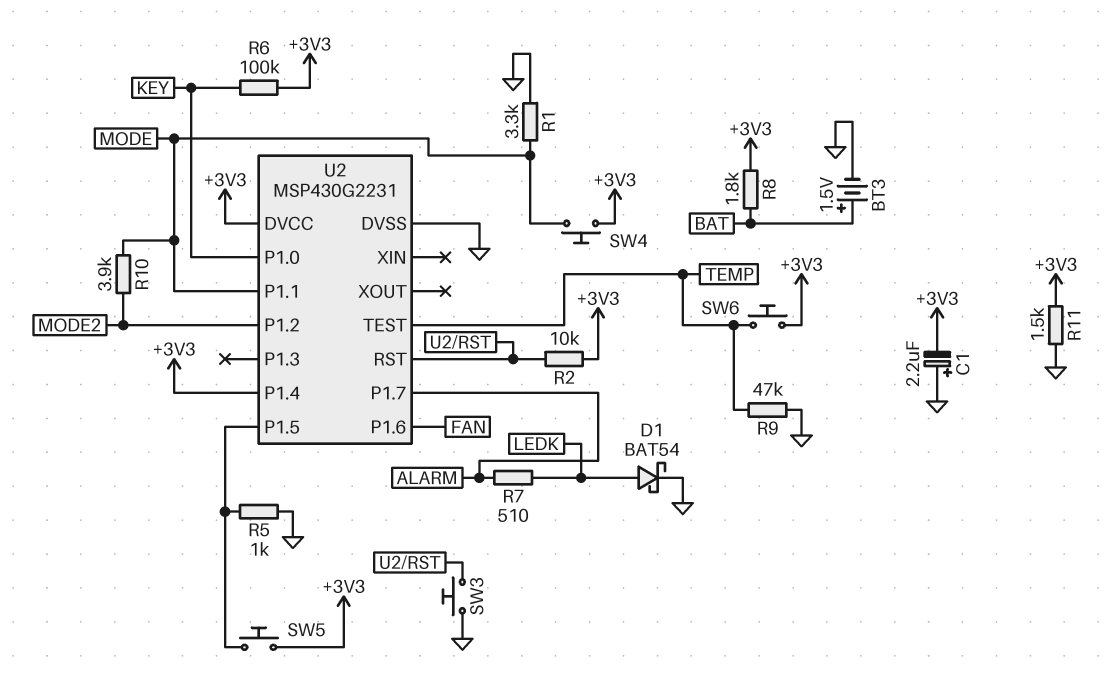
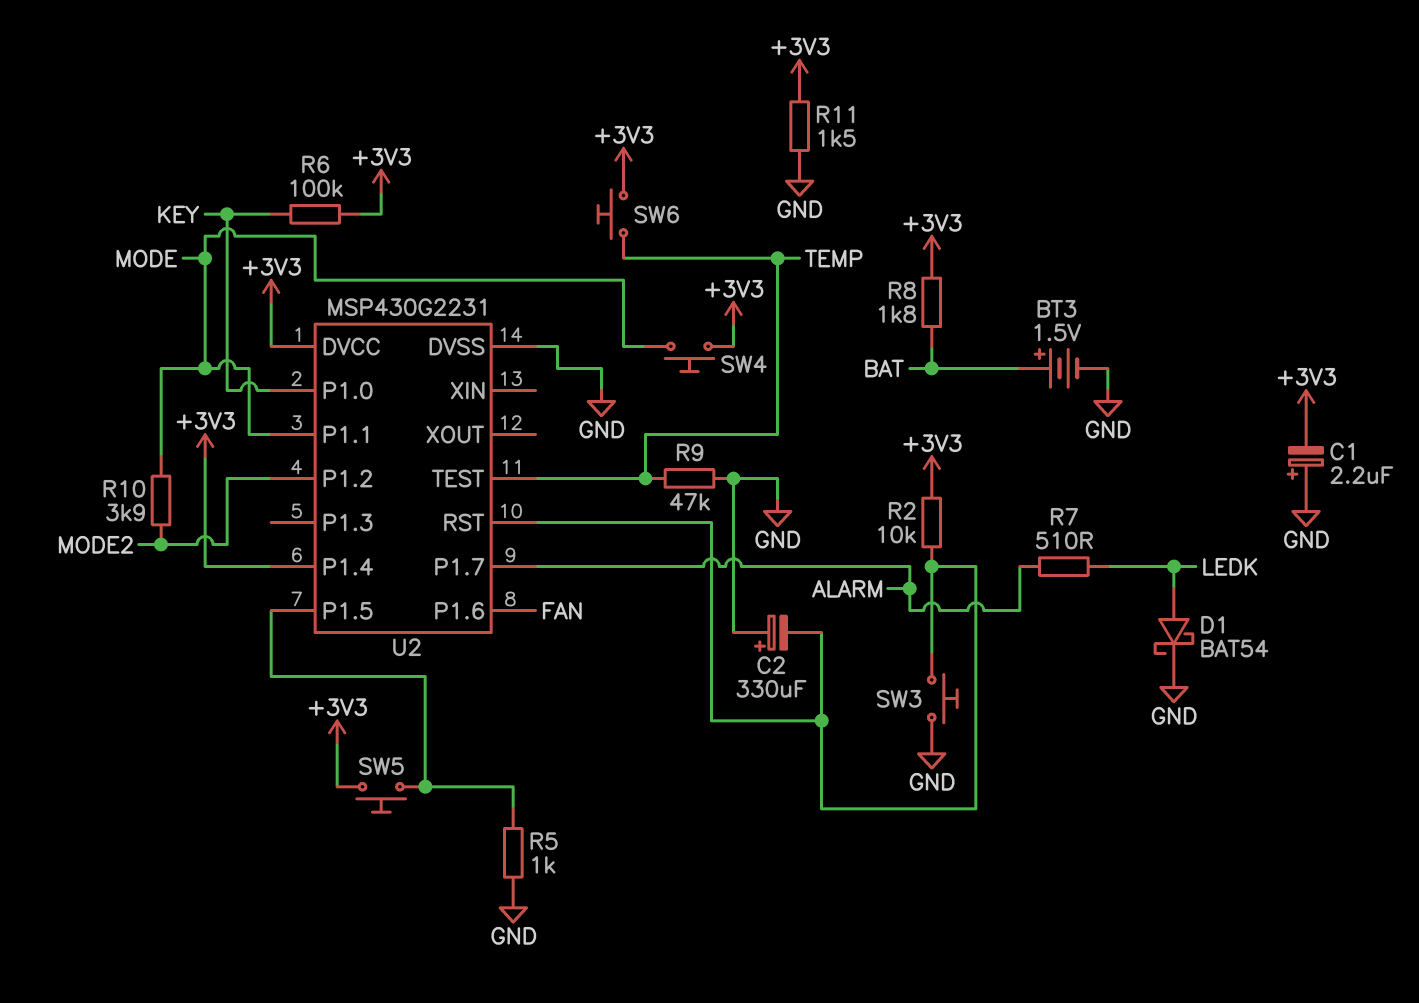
C2: none -> 330uF (plus GND, minus U2/RST)
R1: 3.3k (GND, MODE) -> none

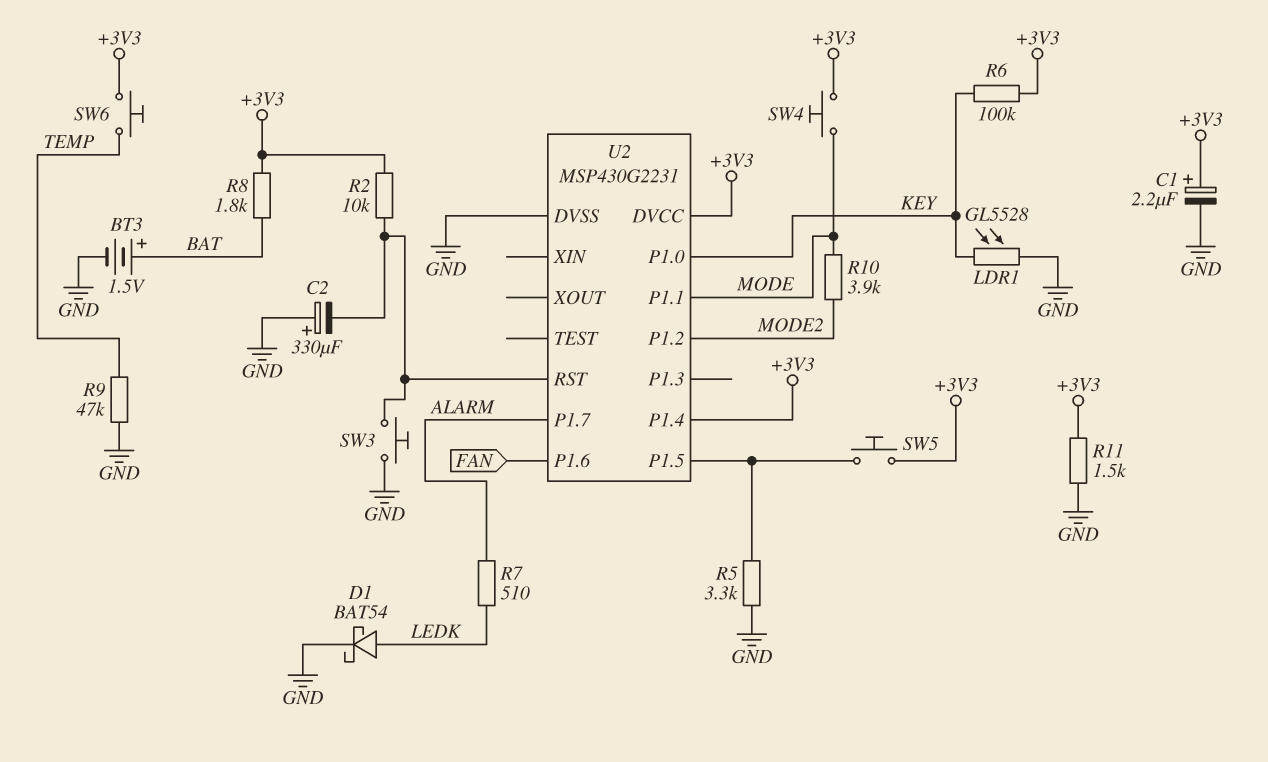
C1: 2.2uF (plus GND, minus +3V3) -> 2.2uF (plus +3V3, minus GND)
LDR1: none -> GL5528 (GND, KEY)
R5: 1k (GND, U2/P1.5) -> 3.3k (GND, U2/P1.5)
U2 pin TEST: TEMP -> none

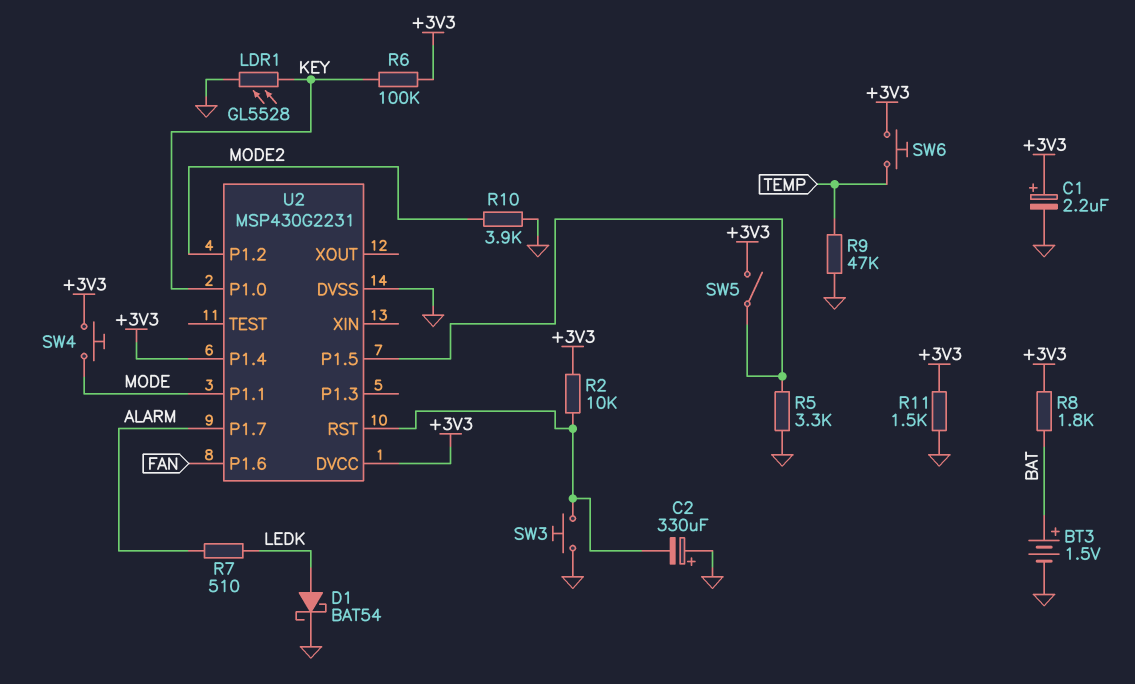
R10: 3.9k (MODE, MODE2) -> 3.9k (GND, MODE2)
SW5: button (+3V3, U2/P1.5) -> switch (+3V3, U2/P1.5)

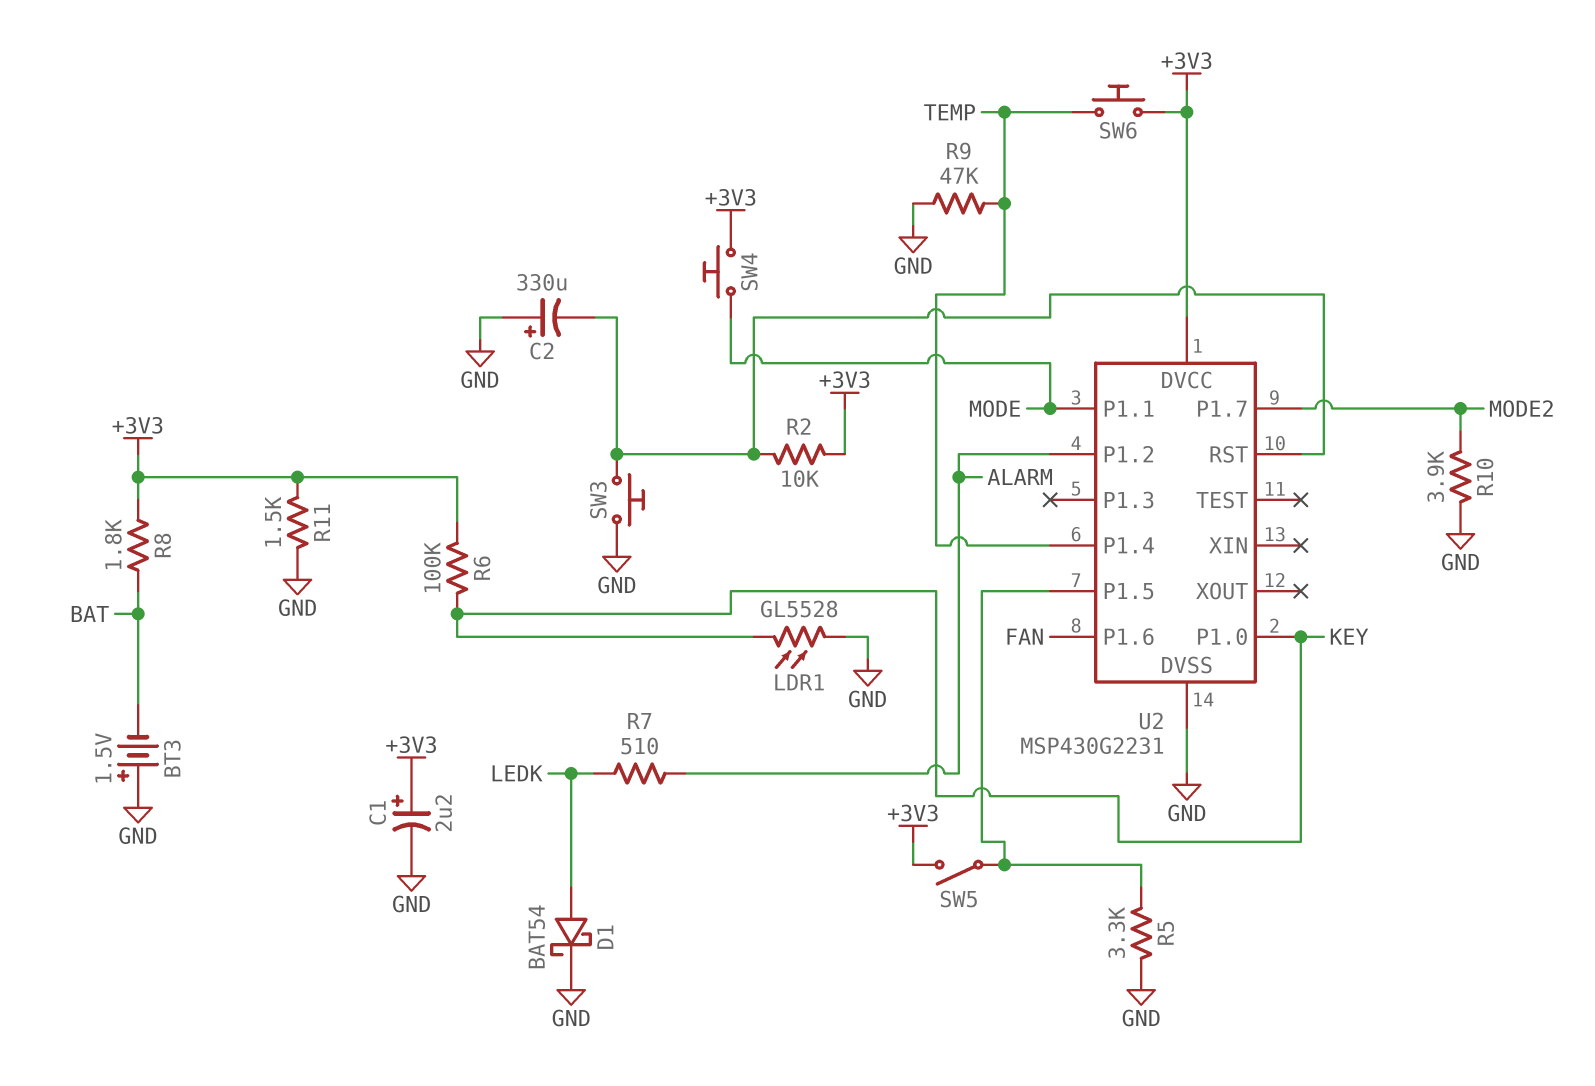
BT3: 1.5V (plus BAT, minus GND) -> 1.5V (plus GND, minus BAT)
U2 pin P1.2: MODE2 -> ALARM
U2 pin P1.4: +3V3 -> TEMP
U2 pin P1.7: ALARM -> MODE2

